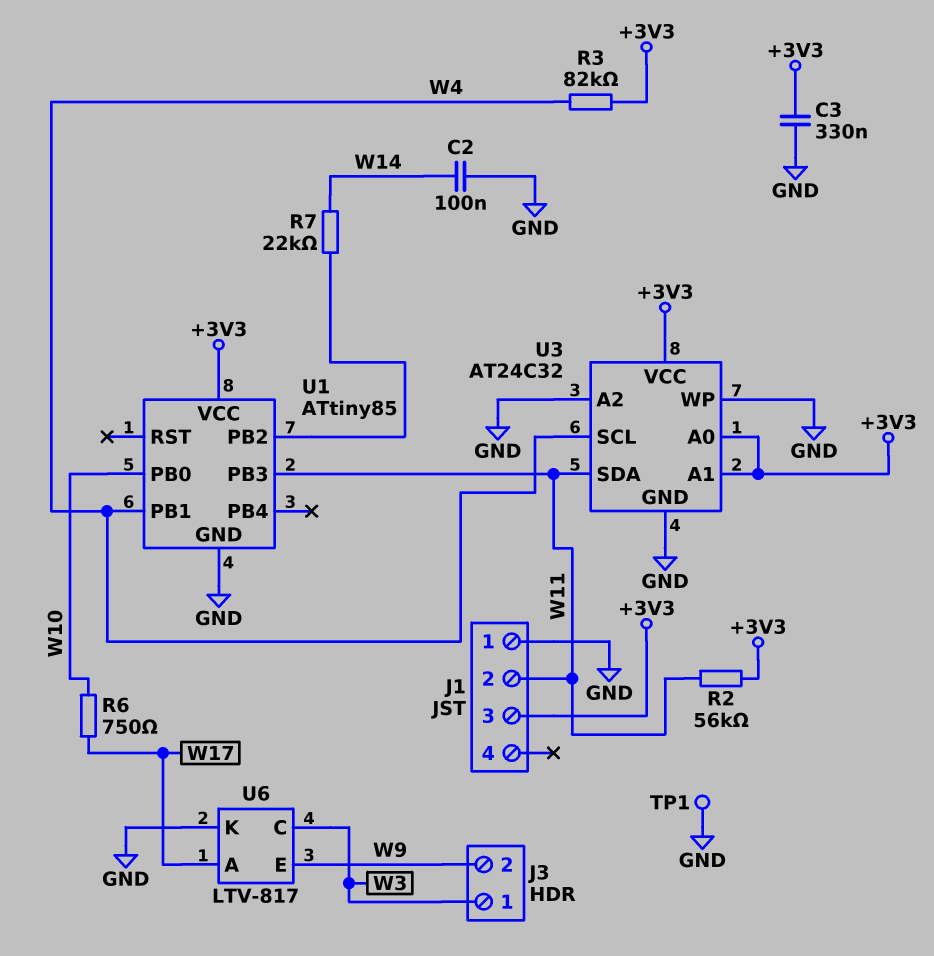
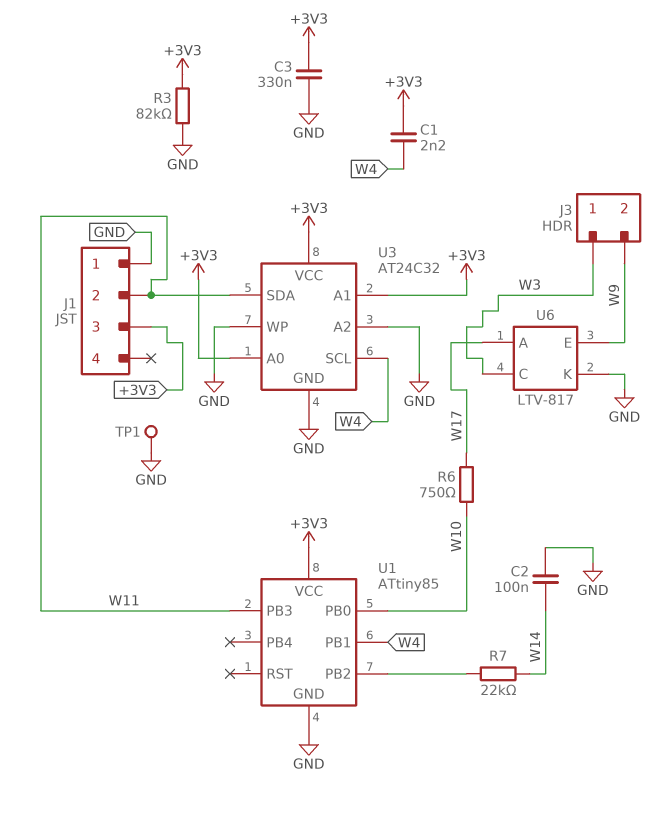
C1: none -> 2.2nF (+3V3, W4)
R2: 56k (+3V3, W11) -> none
R3: 82k (+3V3, W4) -> 82k (+3V3, GND)

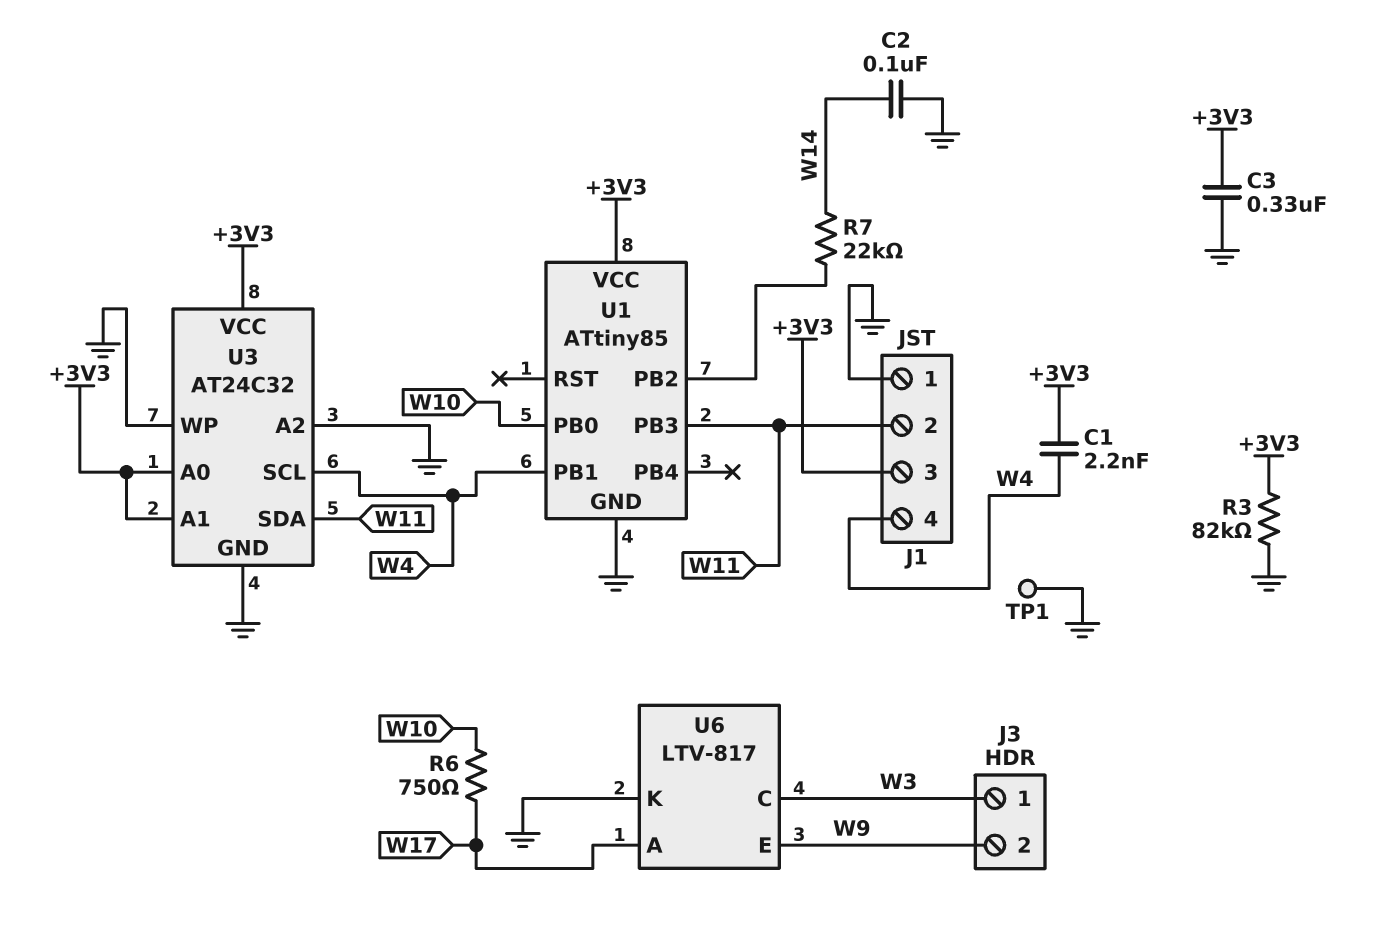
J1 pin 4: none -> W4

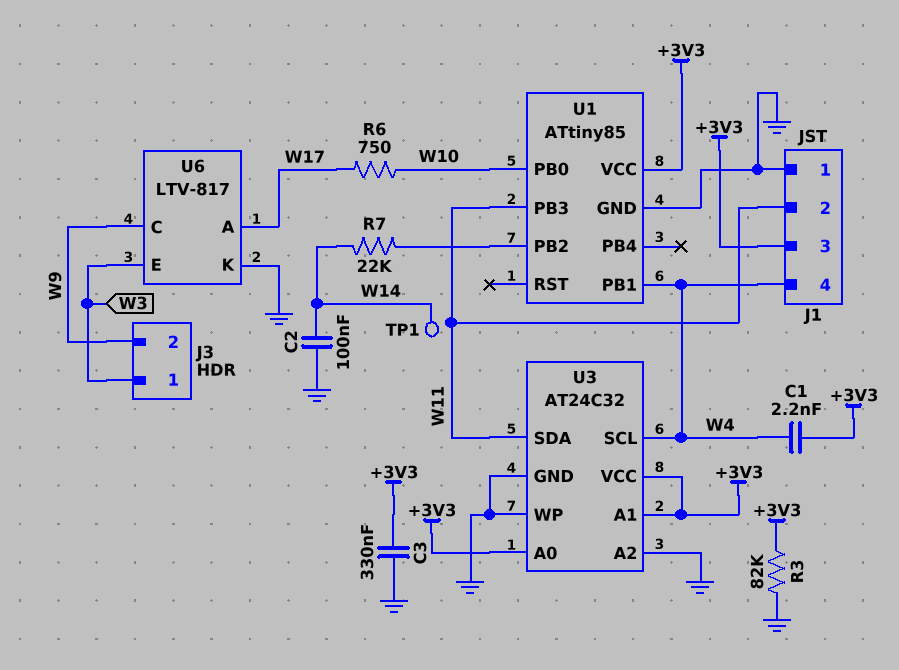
TP1: test point (GND) -> test point (W14)
U6 pin C: W3 -> W9
U6 pin E: W9 -> W3

